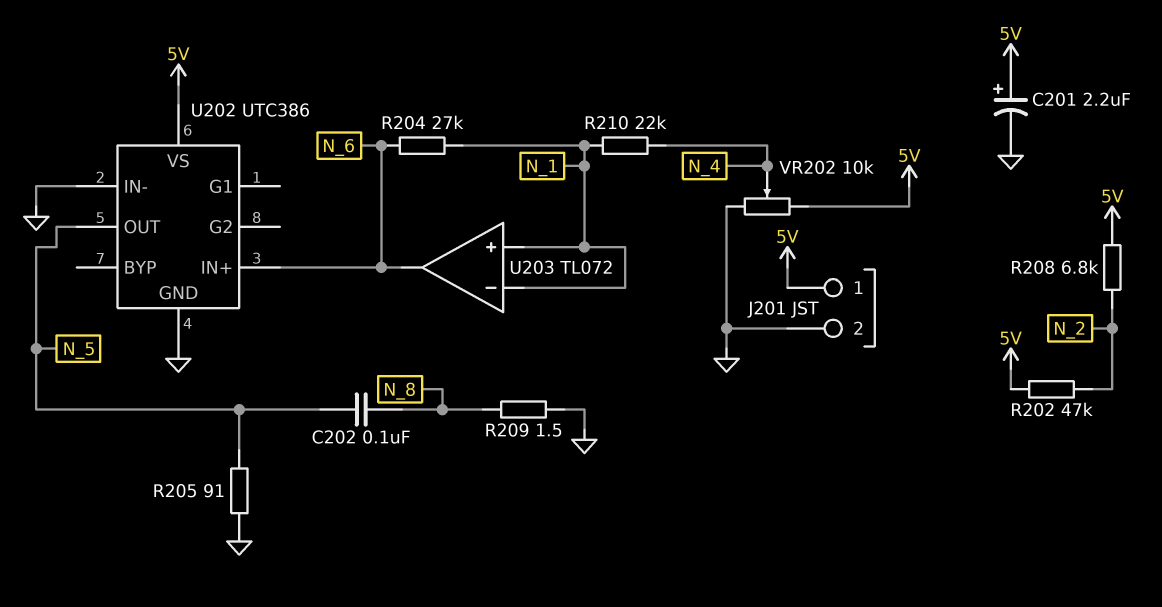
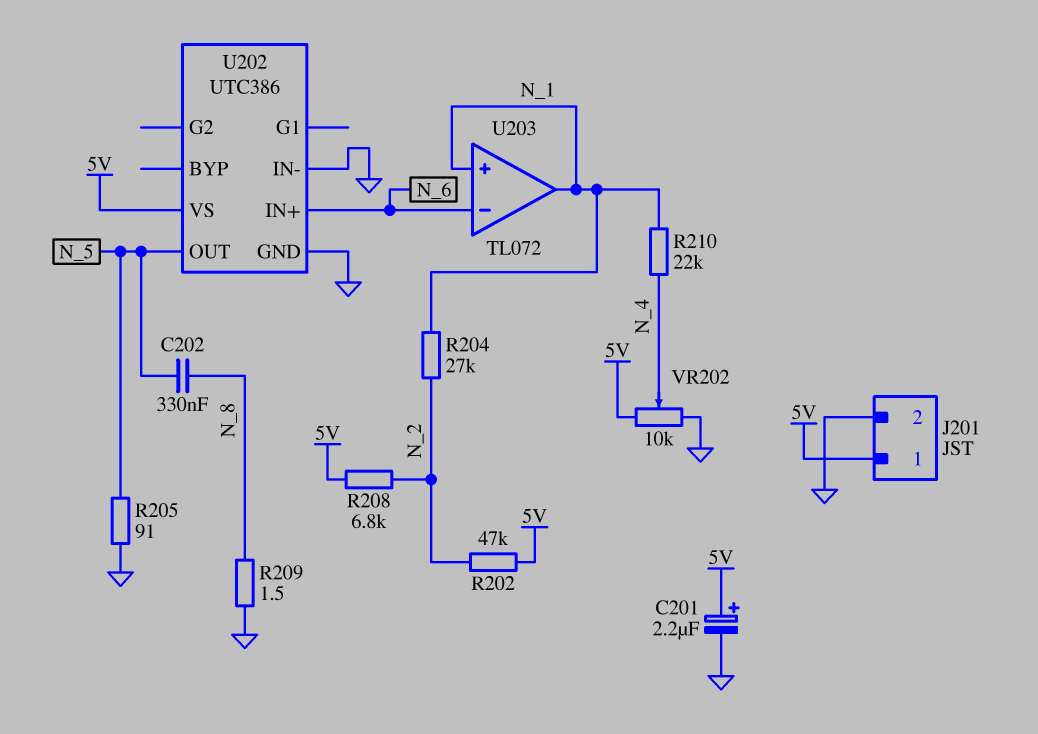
C202: 100nF (N_5, N_8) -> 330nF (N_5, N_8)
R204: 27k (N_1, N_6) -> 27k (N_1, N_2)
U203 pin in-: N_1 -> N_6
U203 pin out: N_6 -> N_1

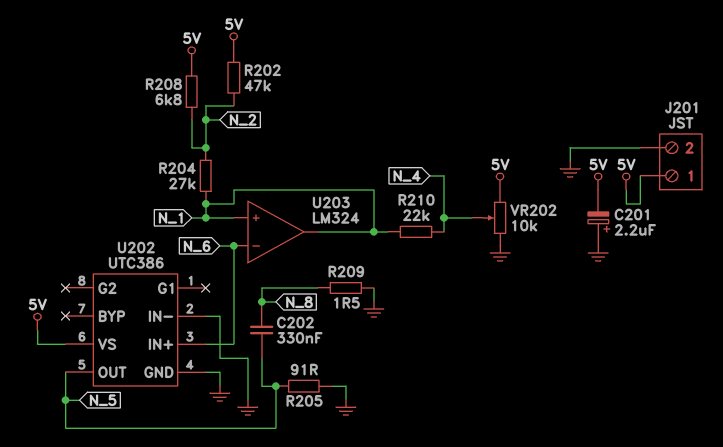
C201: 2.2uF (plus 5V, minus GND) -> 2.2uF (plus GND, minus 5V)
U203: TL072 -> LM324

